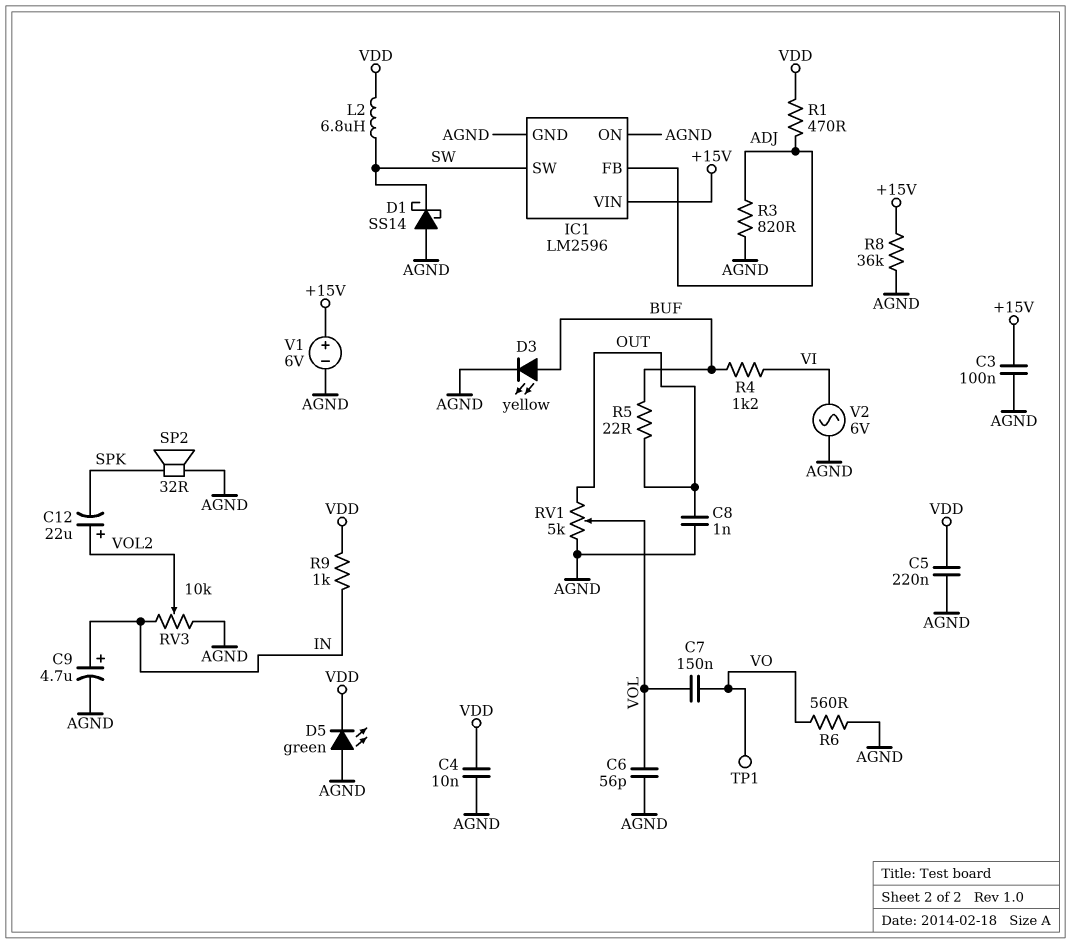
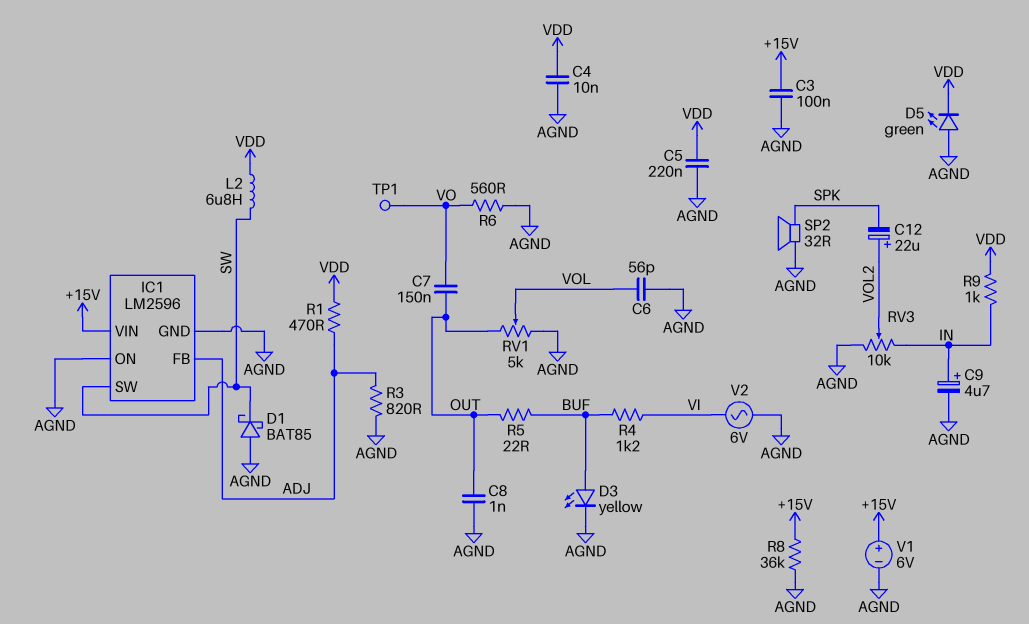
C7: 150nF (VO, VOL) -> 150nF (OUT, VO)
D1: schottky SS14 (A AGND, K SW) -> schottky BAT85 (A AGND, K SW)

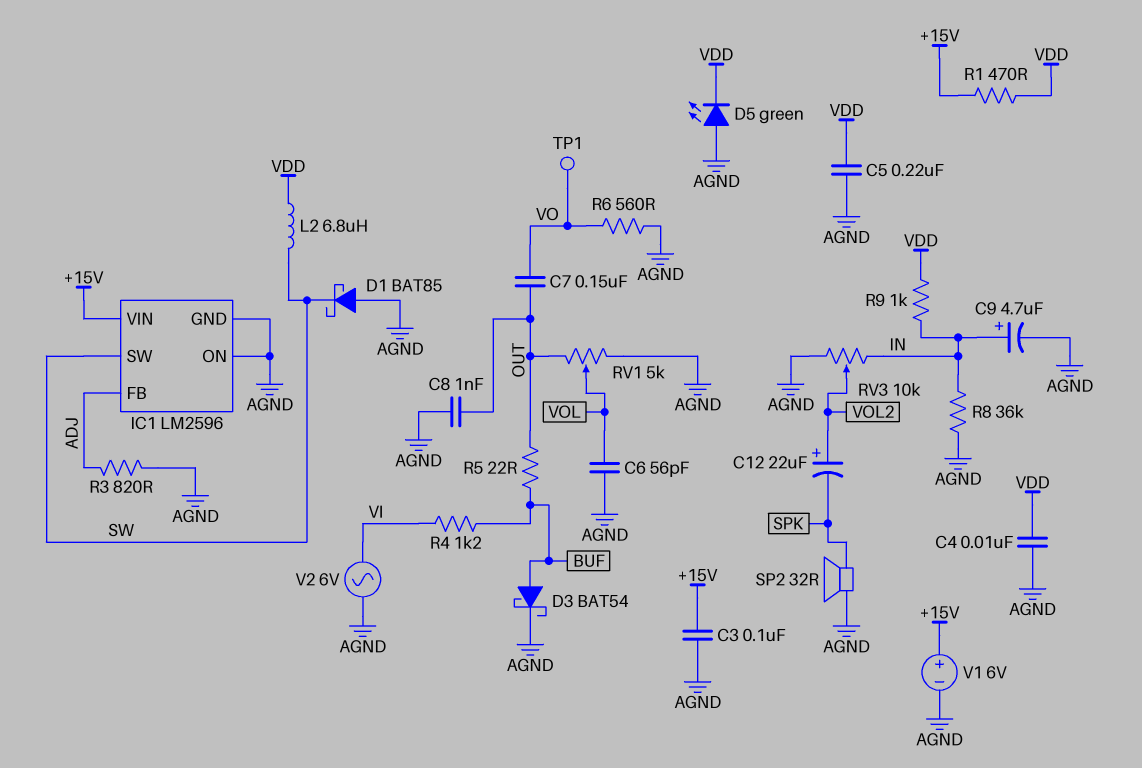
D3: LED yellow (A BUF, K AGND) -> schottky BAT54 (A BUF, K AGND)
R1: 470 (ADJ, VDD) -> 470 (+15V, VDD)
R8: 36k (+15V, AGND) -> 36k (AGND, IN)

